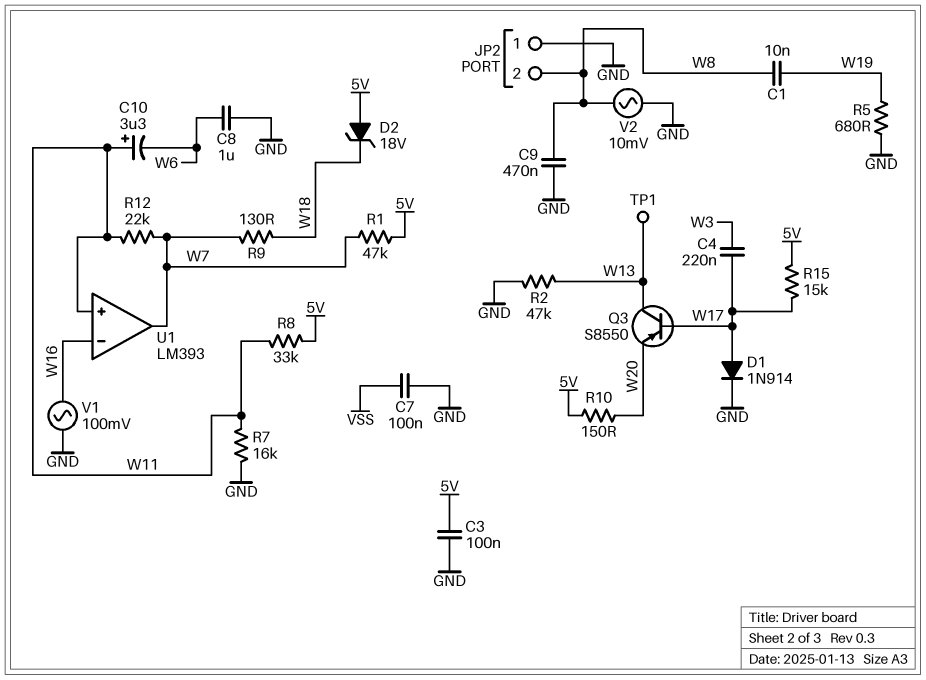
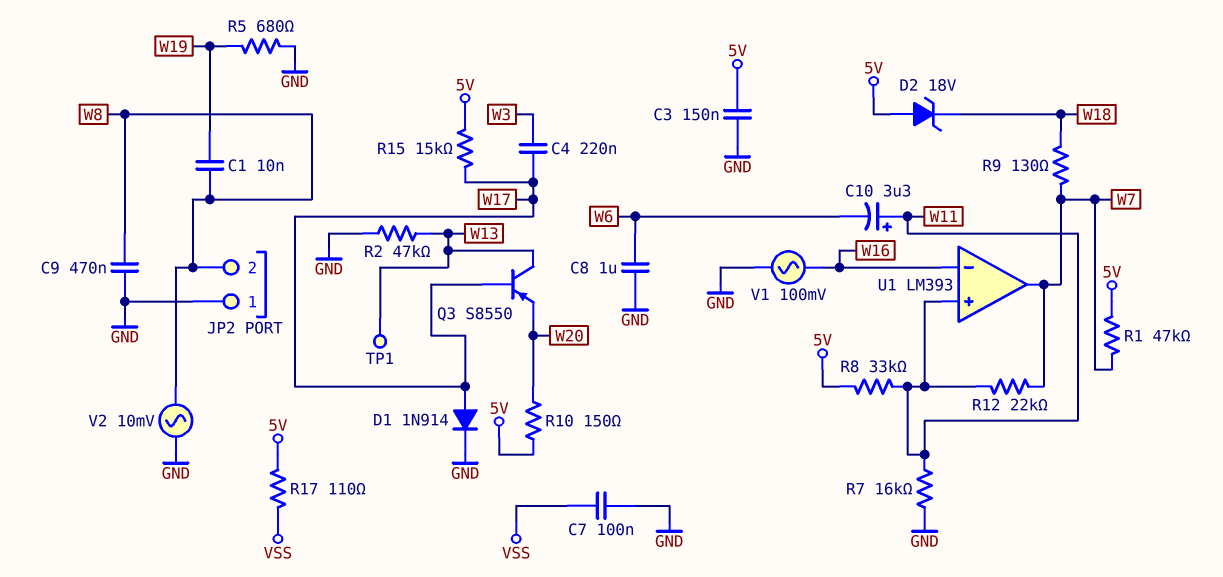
C3: 100nF (5V, GND) -> 150nF (5V, GND)
R17: none -> 110 (5V, VSS)

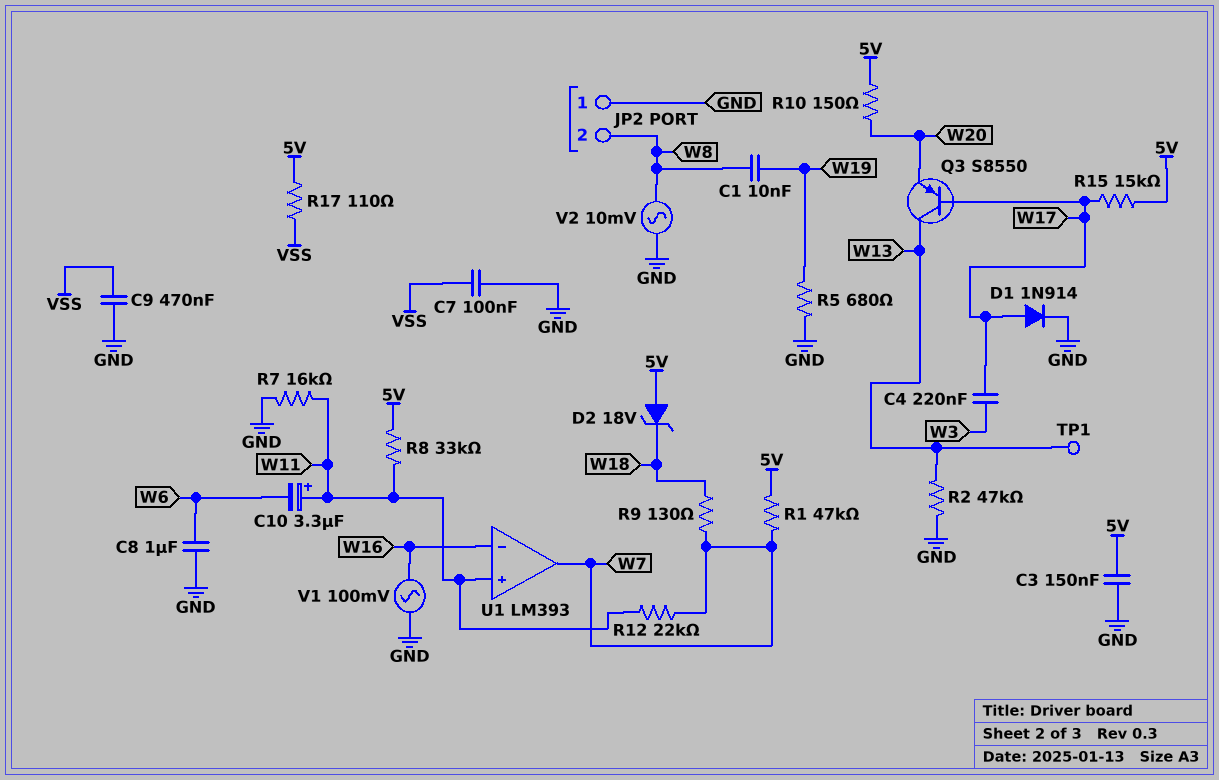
C9: 470nF (GND, W8) -> 470nF (GND, VSS)

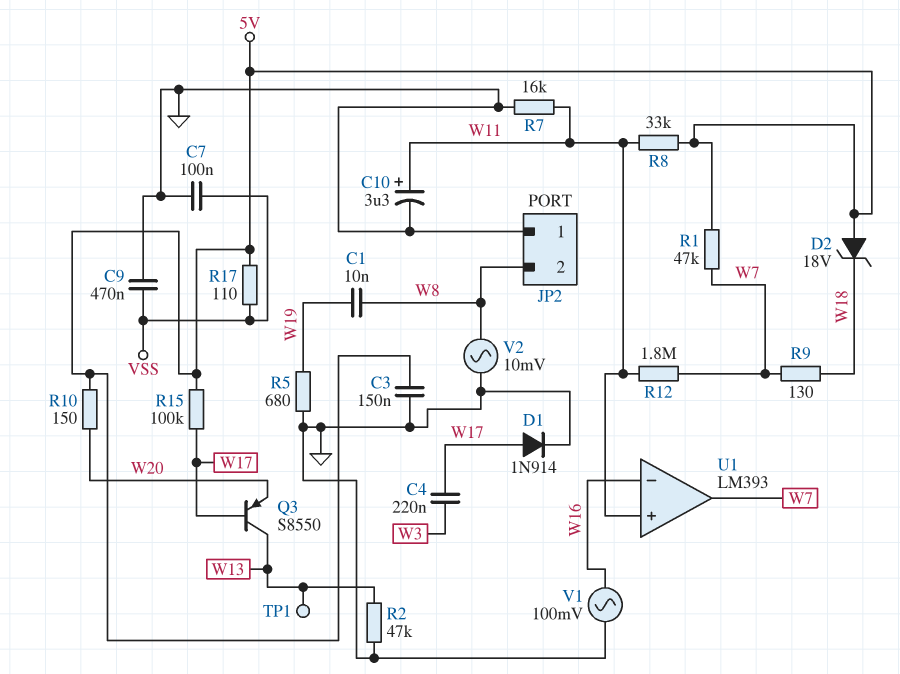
C8: 1uF (GND, W6) -> none
C10: 3.3uF (plus W11, minus W6) -> 3.3uF (plus W11, minus GND)
R12: 22k (W7, W11) -> 1.8M (W7, W11)
R15: 15k (5V, W17) -> 100k (5V, W17)

